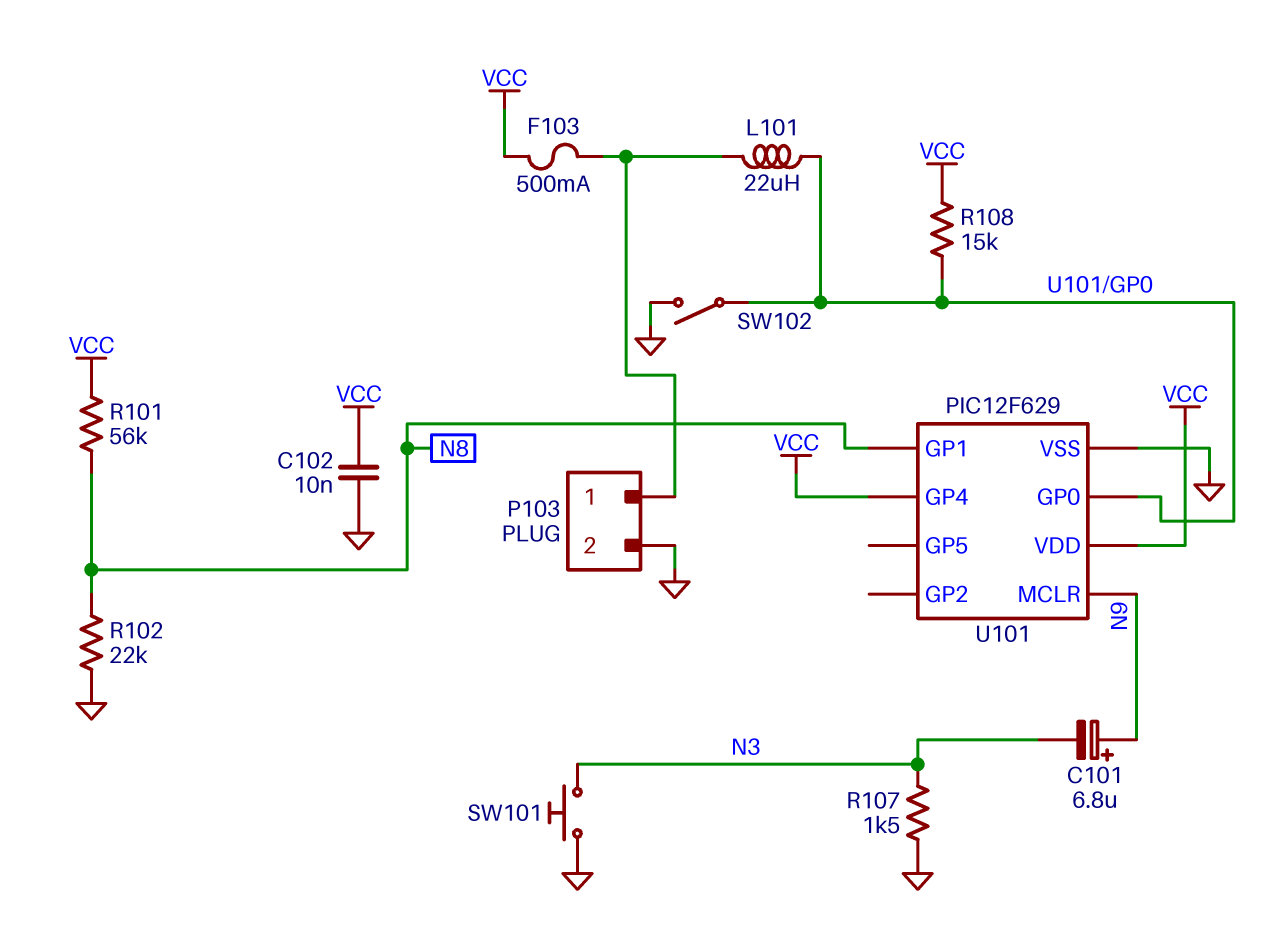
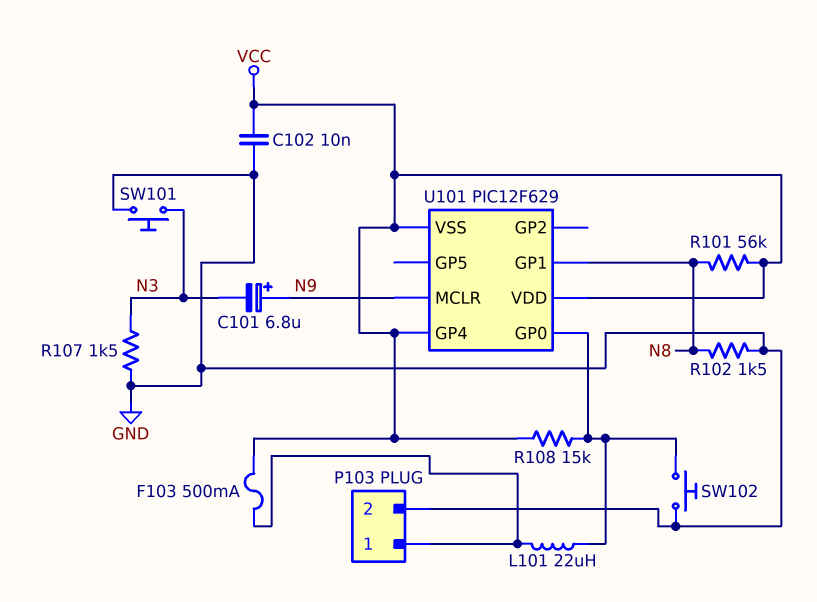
R102: 22k (GND, N8) -> 1.5k (GND, N8)
SW102: switch (GND, U101/GP0) -> button (GND, U101/GP0)
U101 pin VSS: GND -> VCC

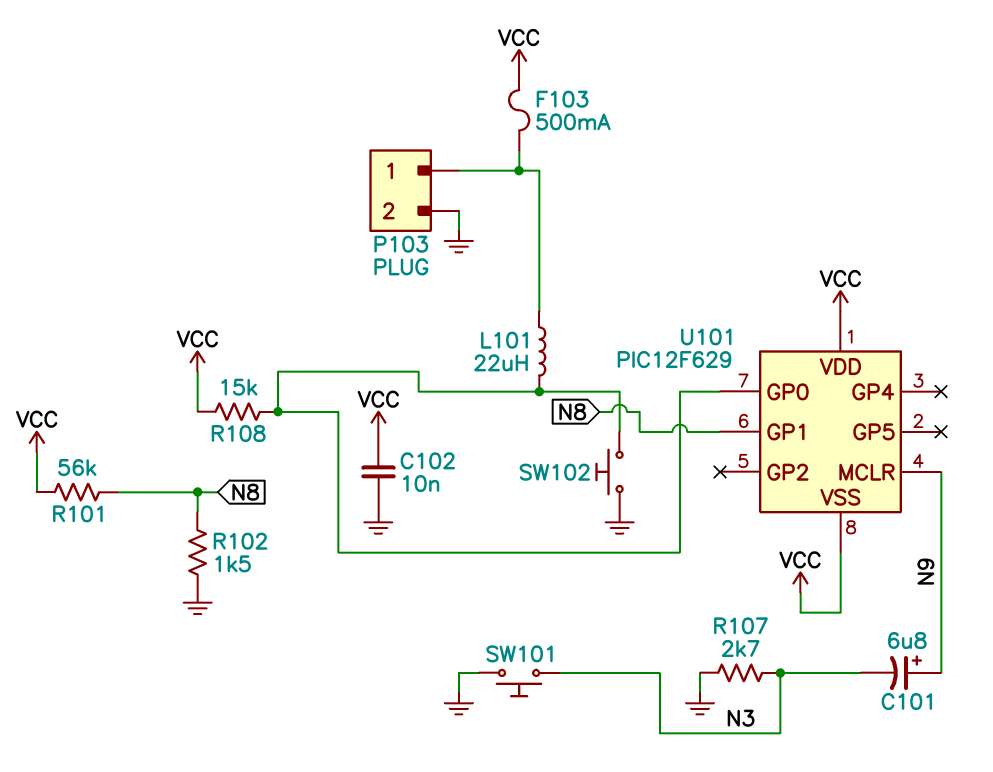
R107: 1.5k (GND, N3) -> 2.7k (GND, N3)
U101 pin GP4: VCC -> none

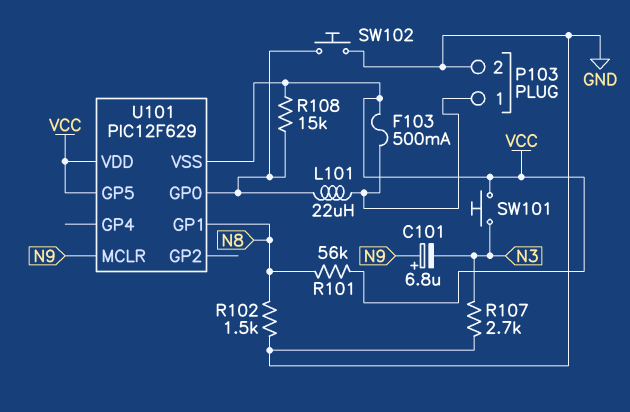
C102: 10nF (GND, VCC) -> none
SW101: button (GND, N3) -> button (N3, VCC)
U101 pin GP5: none -> VCC

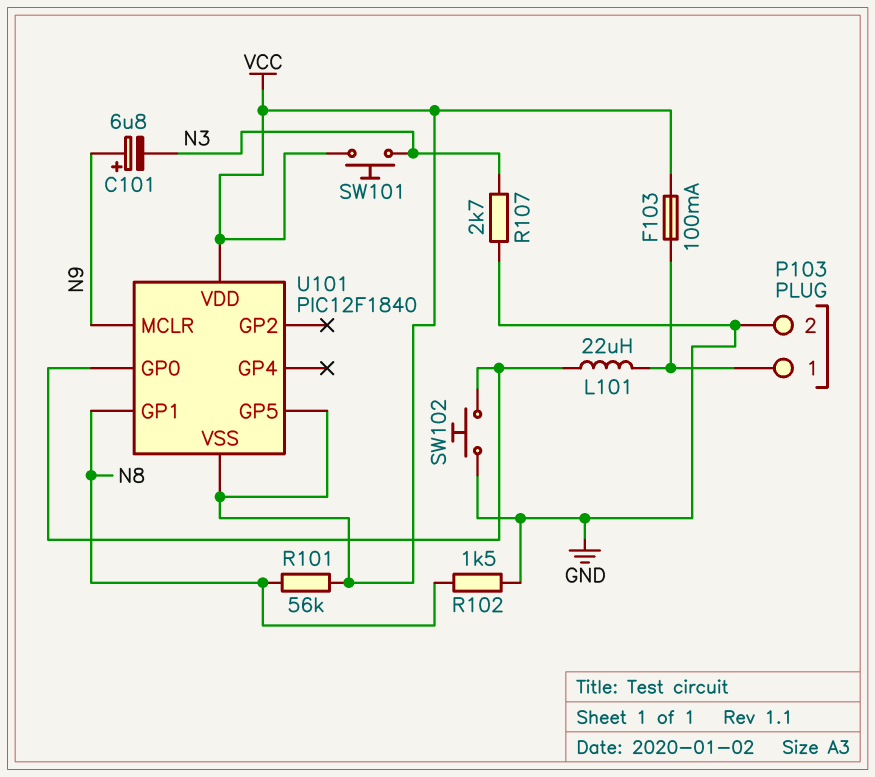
F103: 500mA (P103/1, VCC) -> 100mA (P103/1, VCC)
R108: 15k (U101/GP0, VCC) -> none
U101: PIC12F629 -> PIC12F1840

